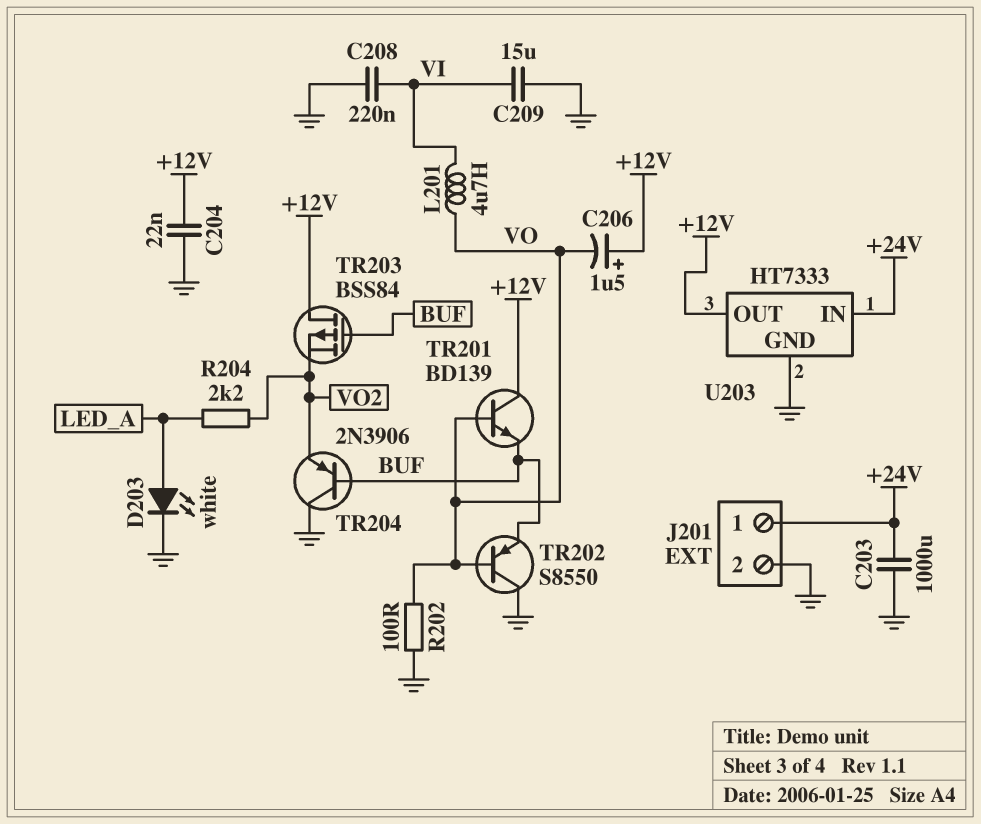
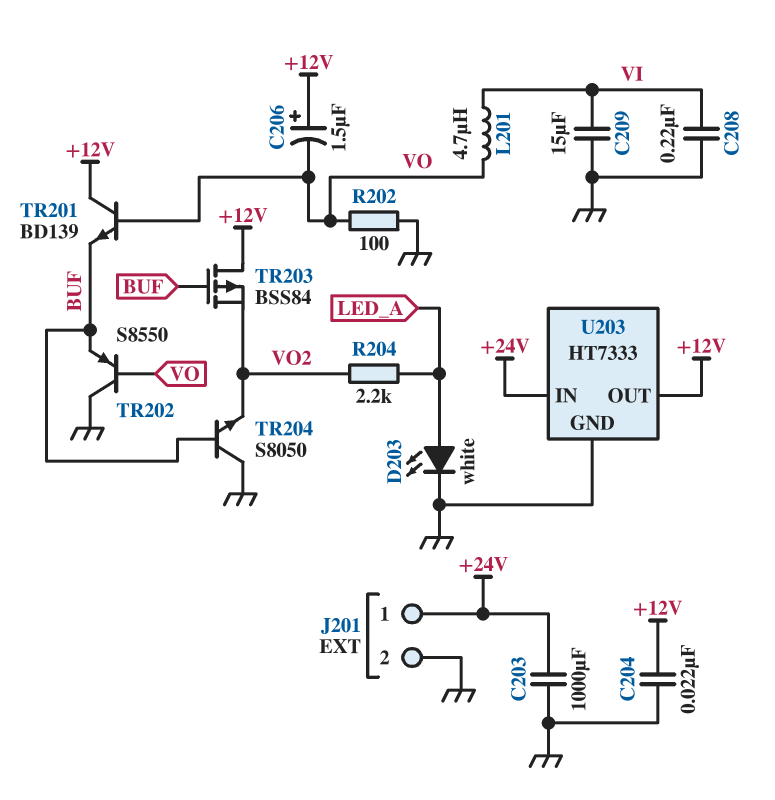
TR204: PNP 2N3906 (B BUF, C GND, E VO2) -> NPN S8050 (B BUF, C GND, E VO2)

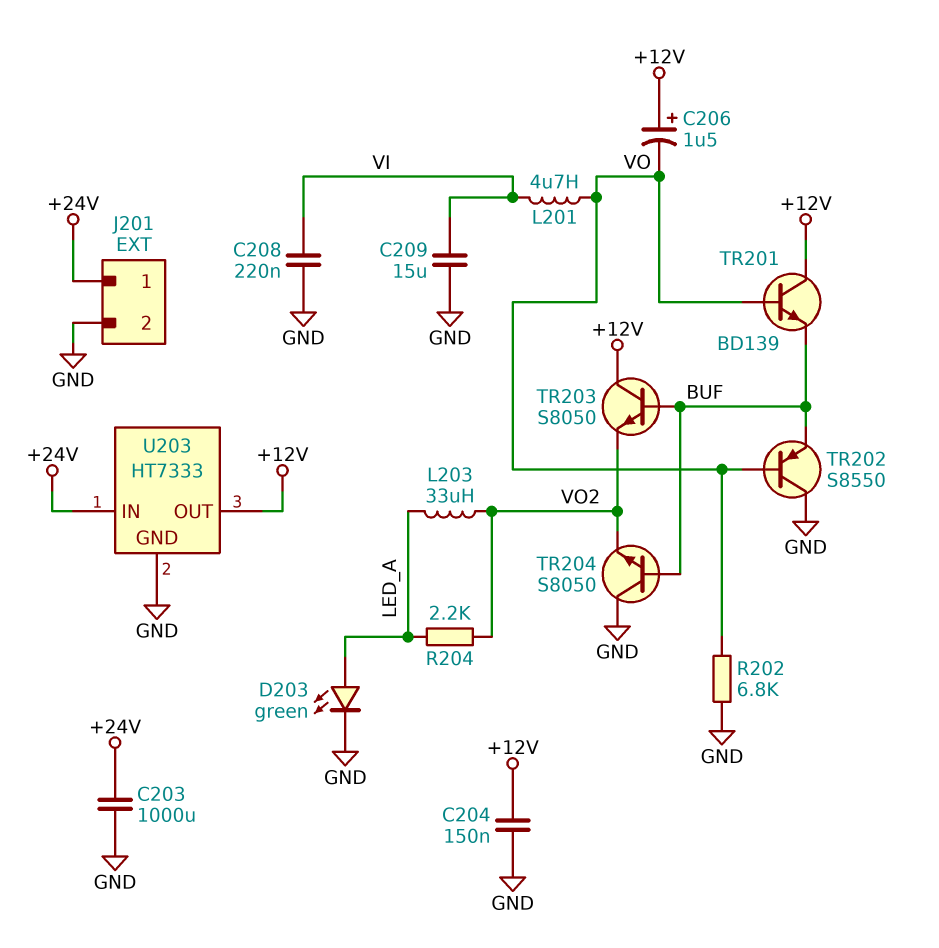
C204: 22nF (+12V, GND) -> 150nF (+12V, GND)
D203: LED white (A LED_A, K GND) -> LED green (A LED_A, K GND)
L203: none -> 33uH (LED_A, VO2)
R202: 100 (GND, VO) -> 6.8k (GND, VO)
TR203: PMOS BSS84 (G BUF, D +12V, S VO2) -> NPN S8050 (B BUF, C +12V, E VO2)

